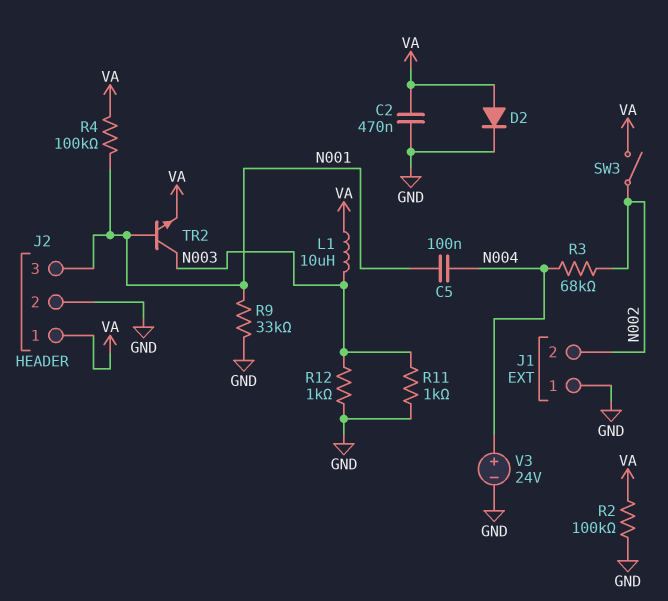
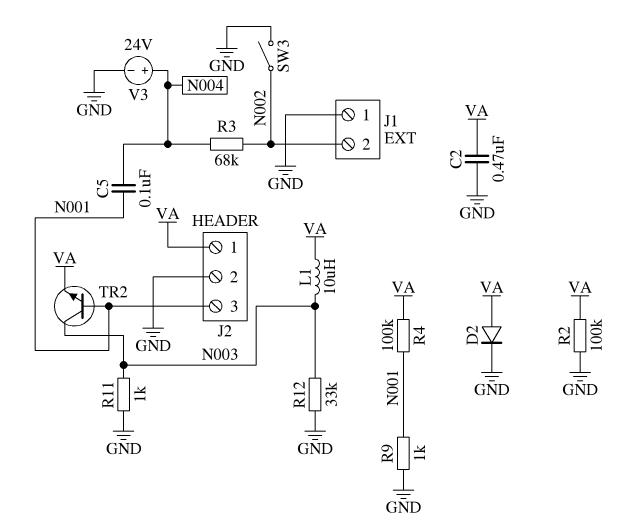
R9: 33k (GND, N001) -> 1k (GND, N001)
R12: 1k (GND, N003) -> 33k (GND, N003)
SW3: switch (N002, VA) -> switch (GND, N002)

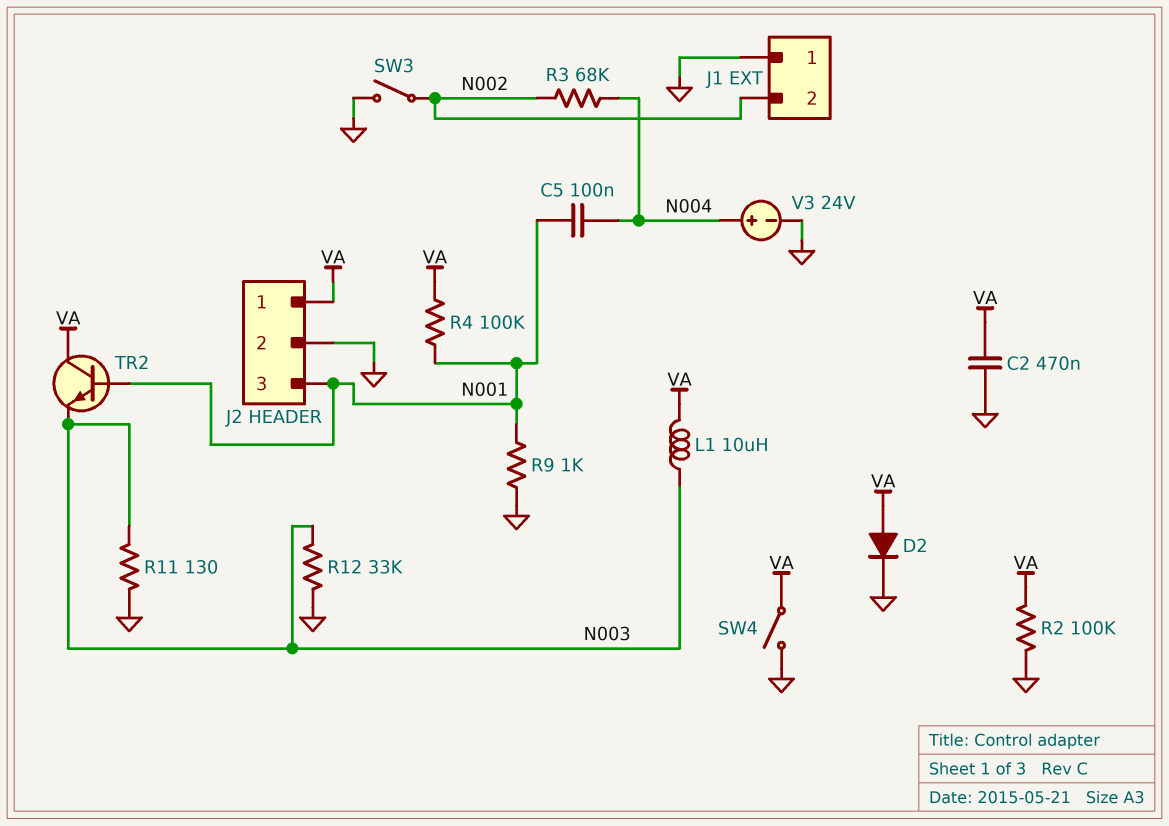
R11: 1k (GND, N003) -> 130 (GND, N003)
SW4: none -> switch (GND, VA)
TR2: NPN (B N001, C N003, E VA) -> NPN (B N001, C VA, E N003)

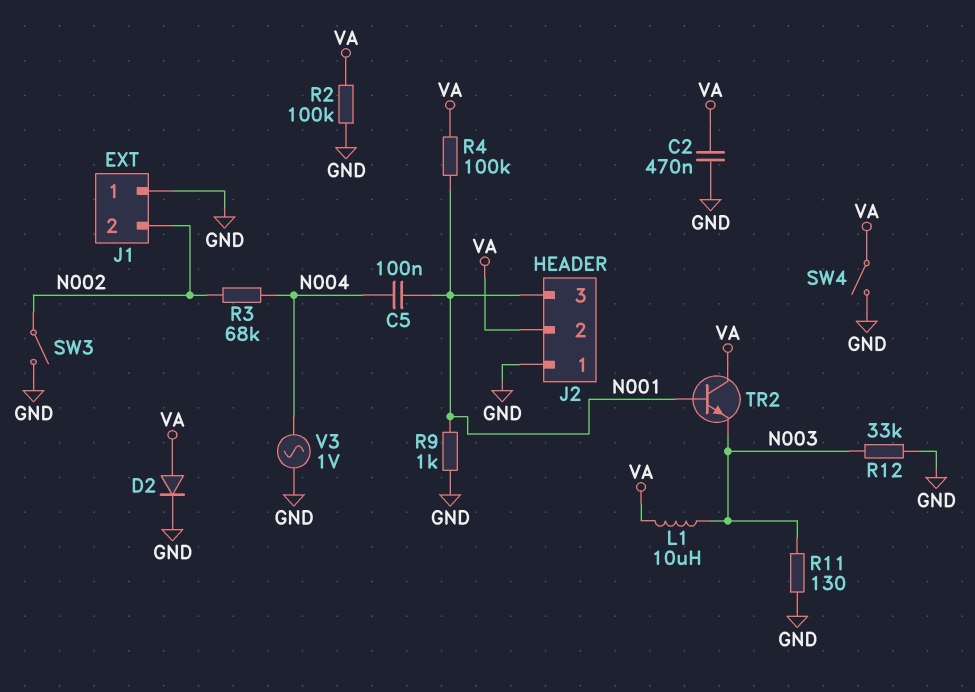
J2 pin 1: VA -> GND
J2 pin 2: GND -> VA
V3: 24V (plus N004, minus GND) -> AC 1V (GND, N004)

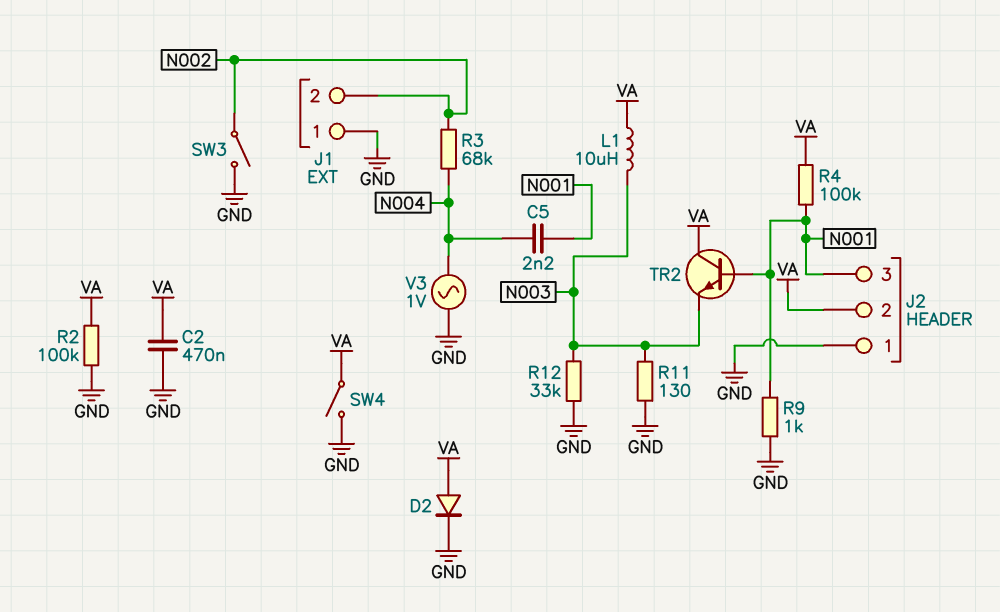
C5: 100nF (N001, N004) -> 2.2nF (N001, N004)

